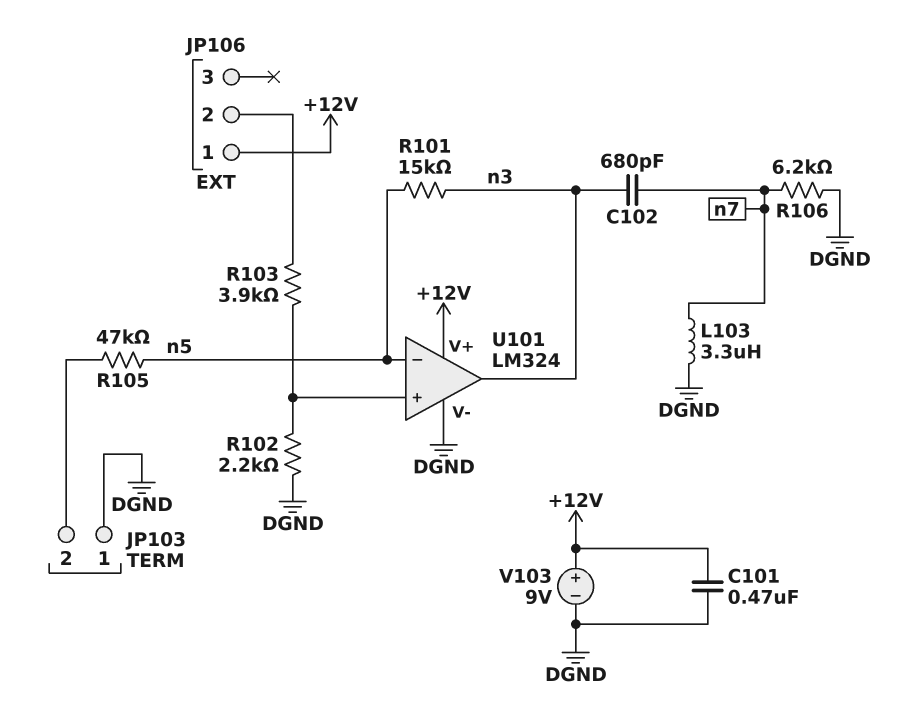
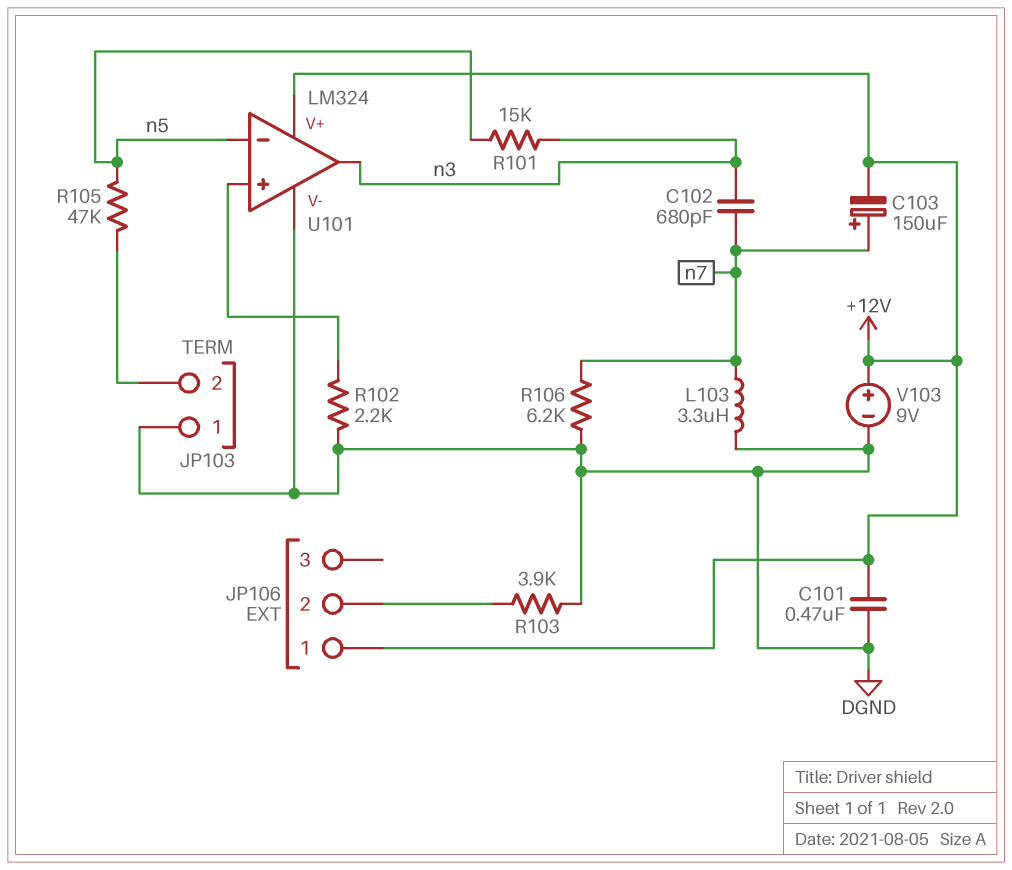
C103: none -> 150uF (plus n7, minus +12V)
R103: 3.9k (JP106/2, U101/in+) -> 3.9k (DGND, JP106/2)

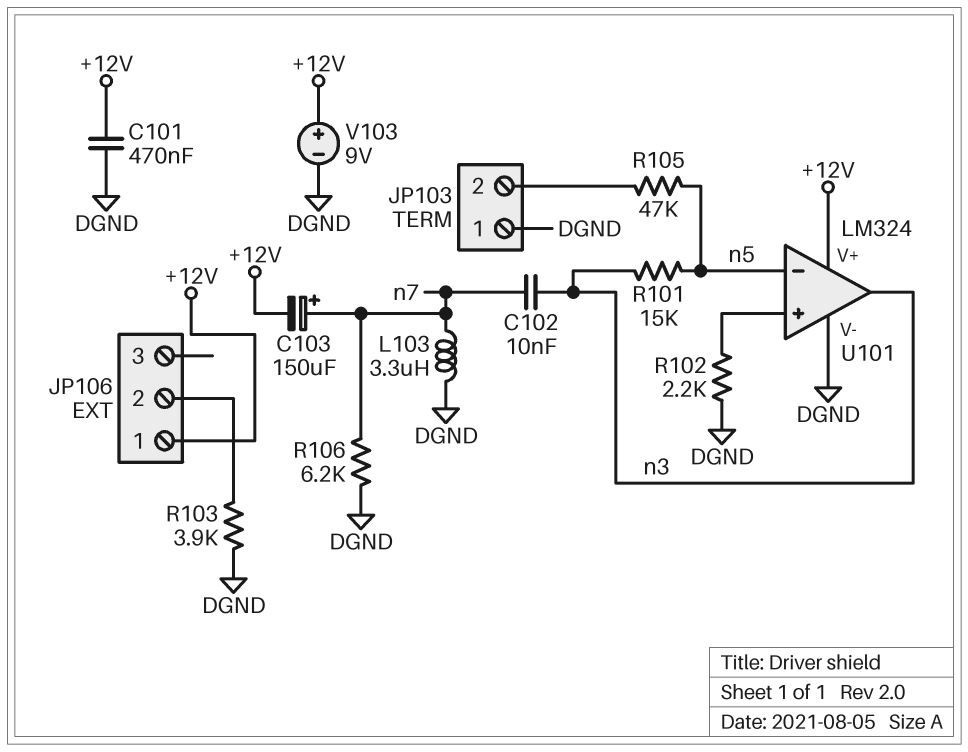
C102: 680pF (n3, n7) -> 10nF (n3, n7)

